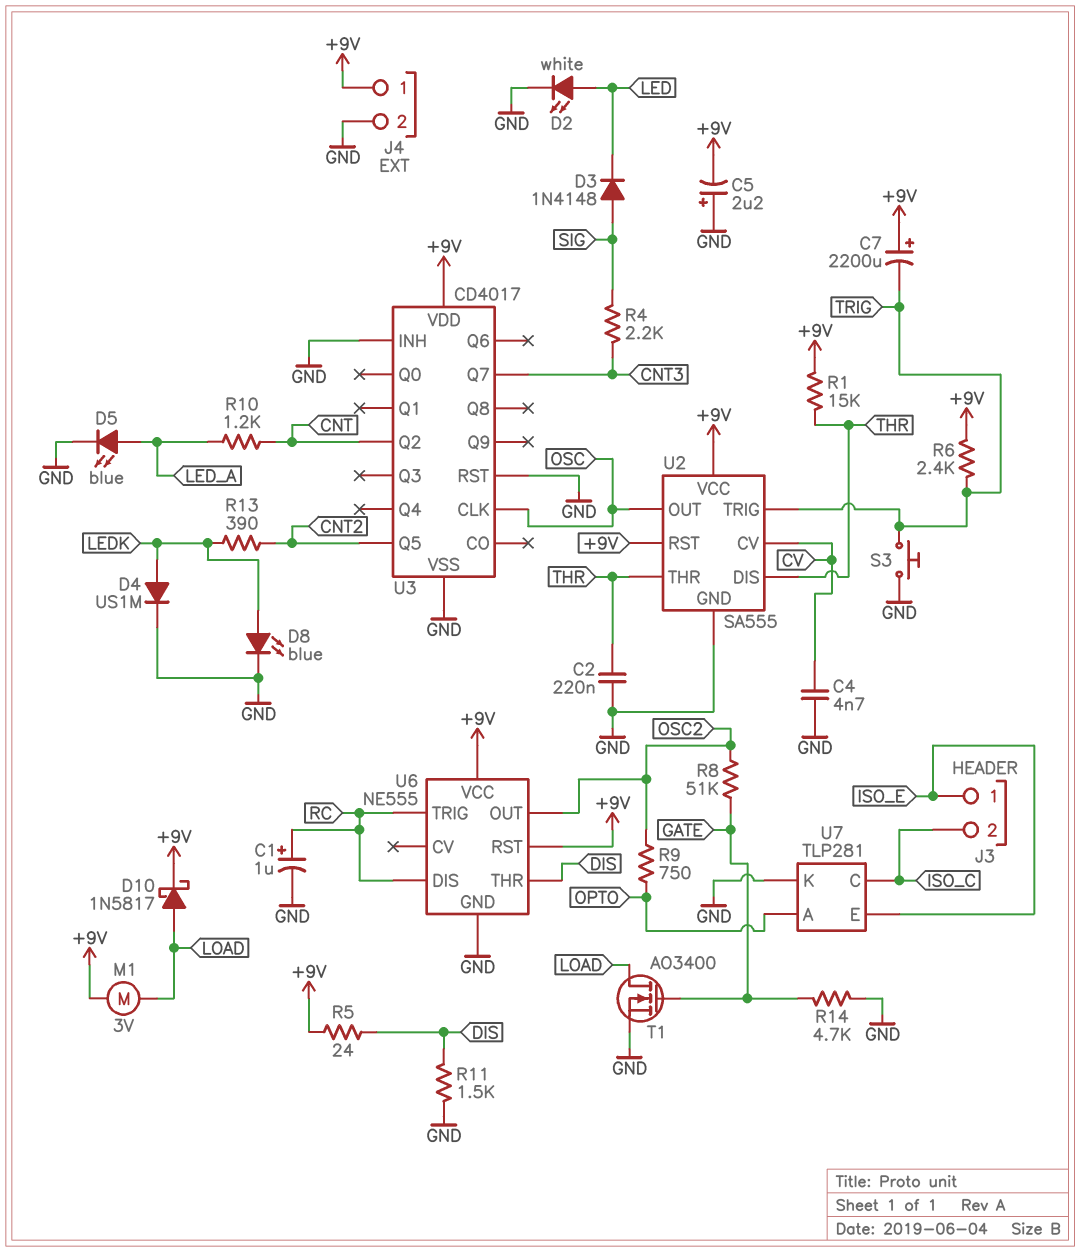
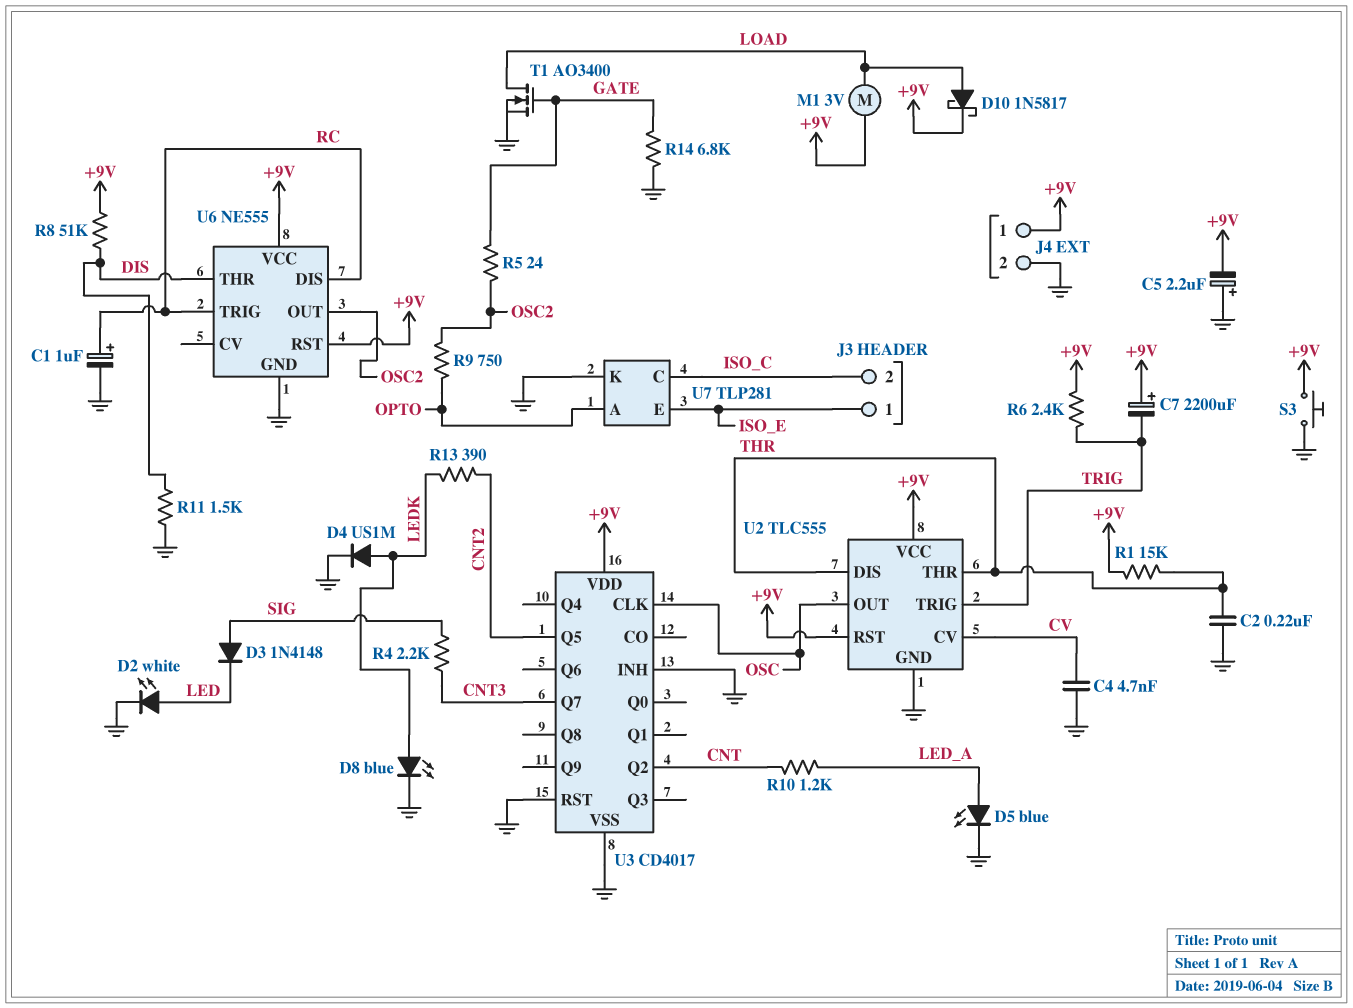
R5: 24 (+9V, DIS) -> 24 (GATE, OSC2)
R8: 51k (GATE, OSC2) -> 51k (+9V, DIS)
R14: 4.7k (GATE, GND) -> 6.8k (GATE, GND)
S3: button (GND, TRIG) -> button (+9V, GND)
U2: SA555 -> TLC555

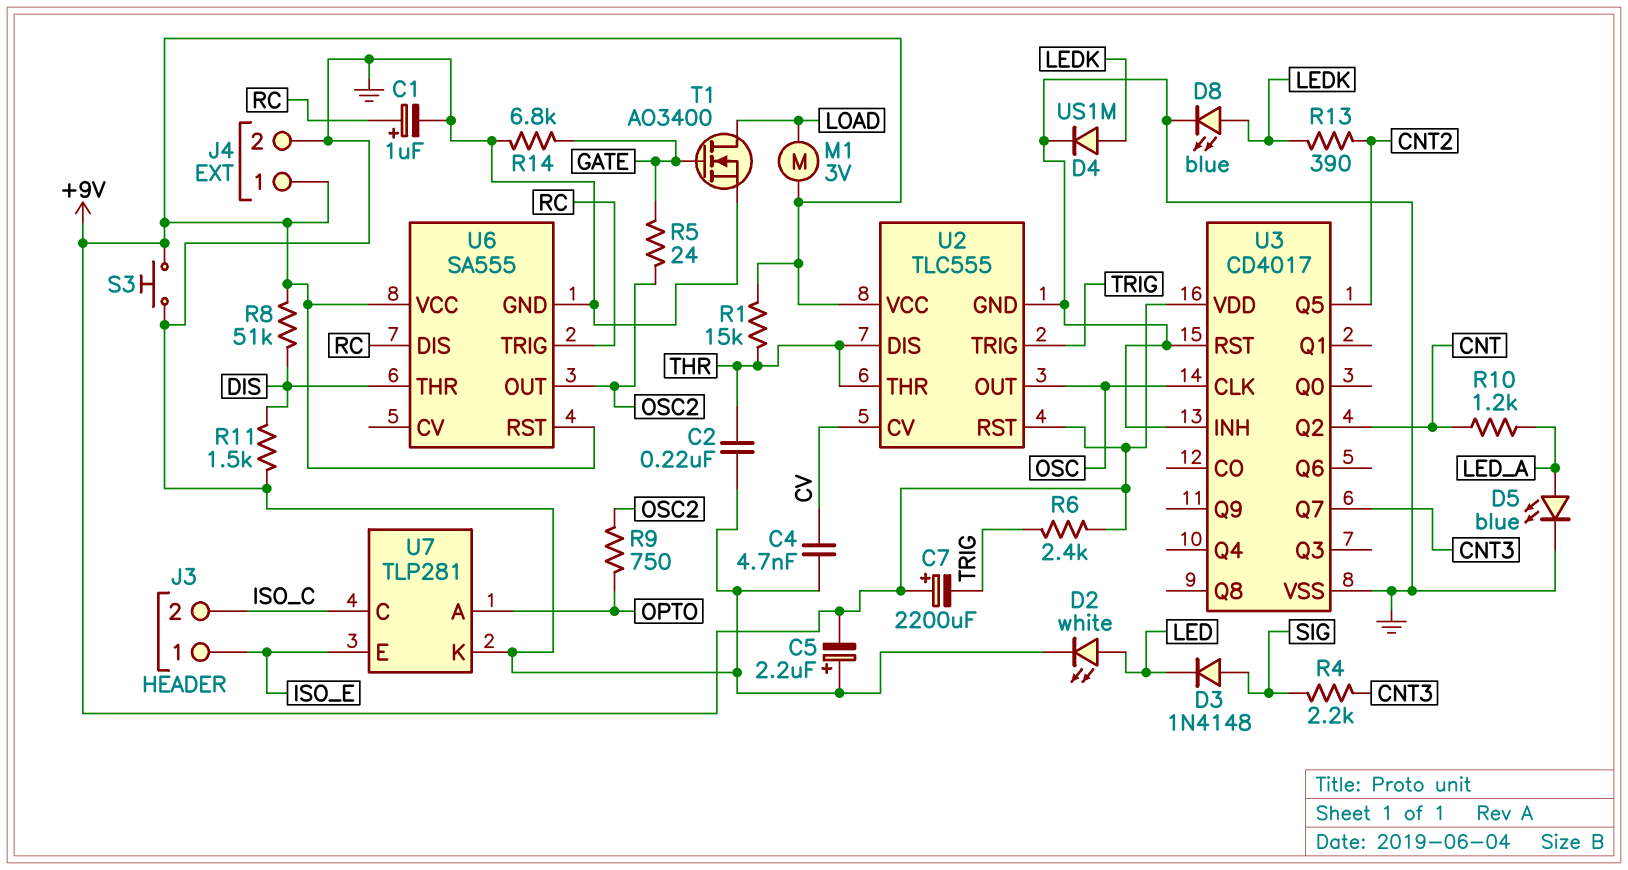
D10: schottky 1N5817 (A LOAD, K +9V) -> none
U6: NE555 -> SA555

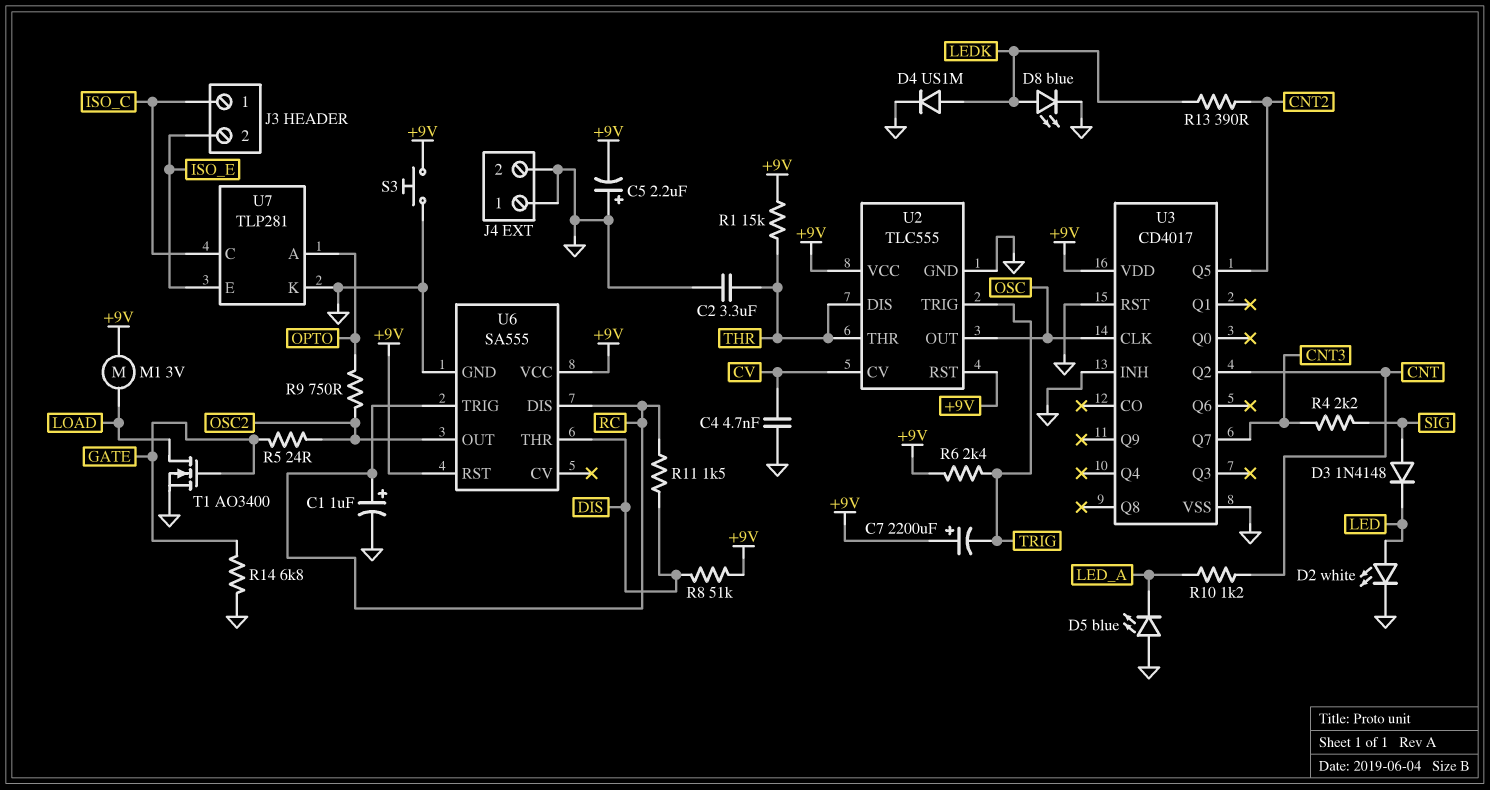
C2: 220nF (GND, THR) -> 3.3uF (GND, THR)
D5: LED blue (A LED_A, K GND) -> LED blue (A GND, K LED_A)
J3 pin 1: ISO_E -> ISO_C
J3 pin 2: ISO_C -> ISO_E
J4 pin 1: +9V -> GND
R11: 1.5k (DIS, GND) -> 1.5k (DIS, RC)

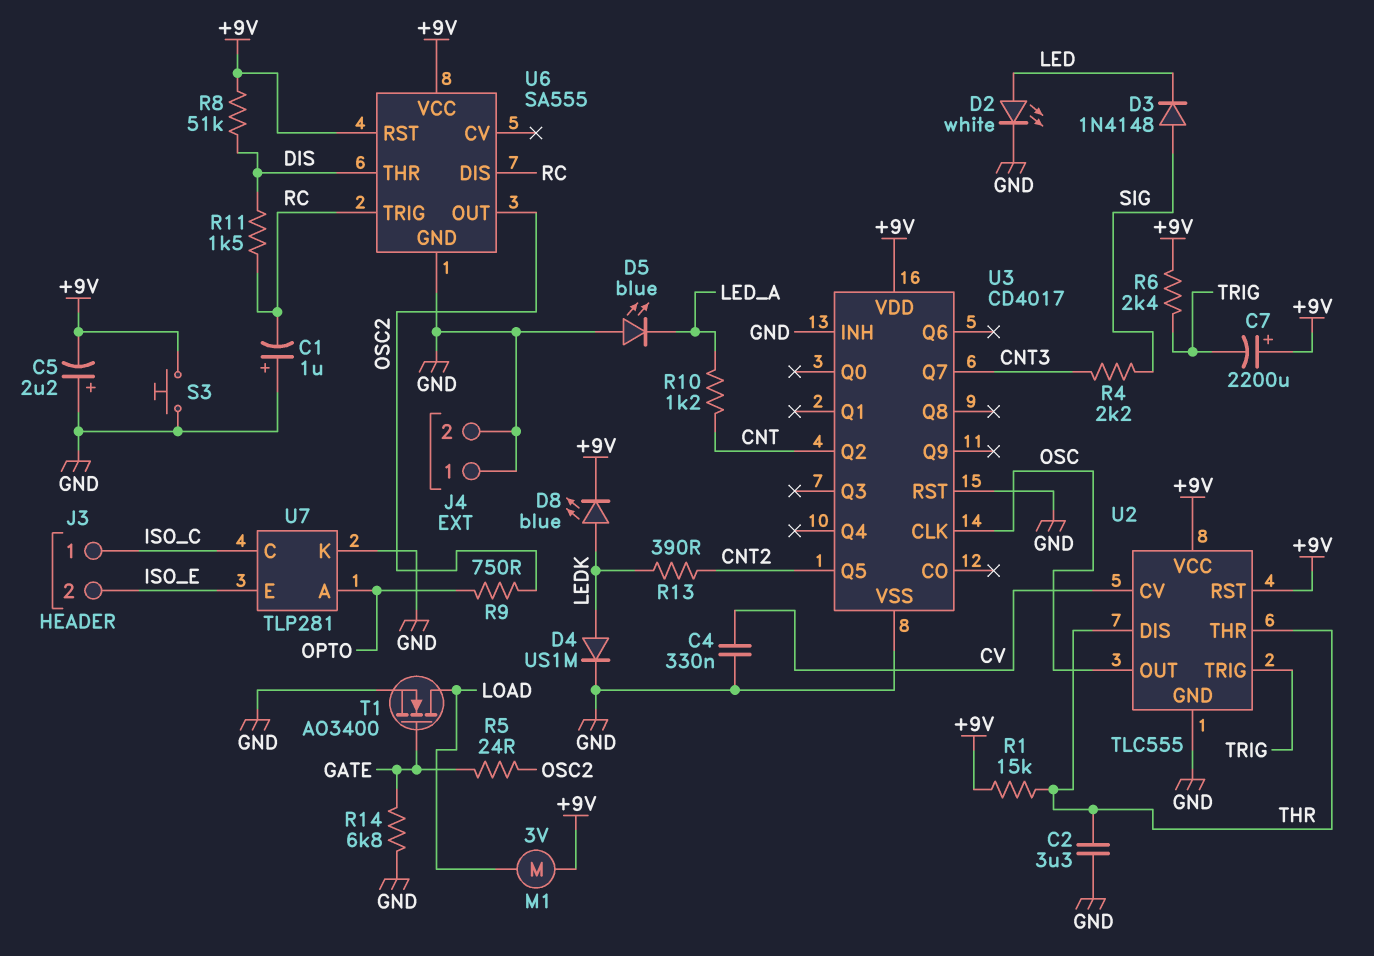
C1: 1uF (plus RC, minus GND) -> 1uF (plus GND, minus RC)
C4: 4.7nF (CV, GND) -> 330nF (CV, GND)
D8: LED blue (A LEDK, K GND) -> LED blue (A LEDK, K +9V)

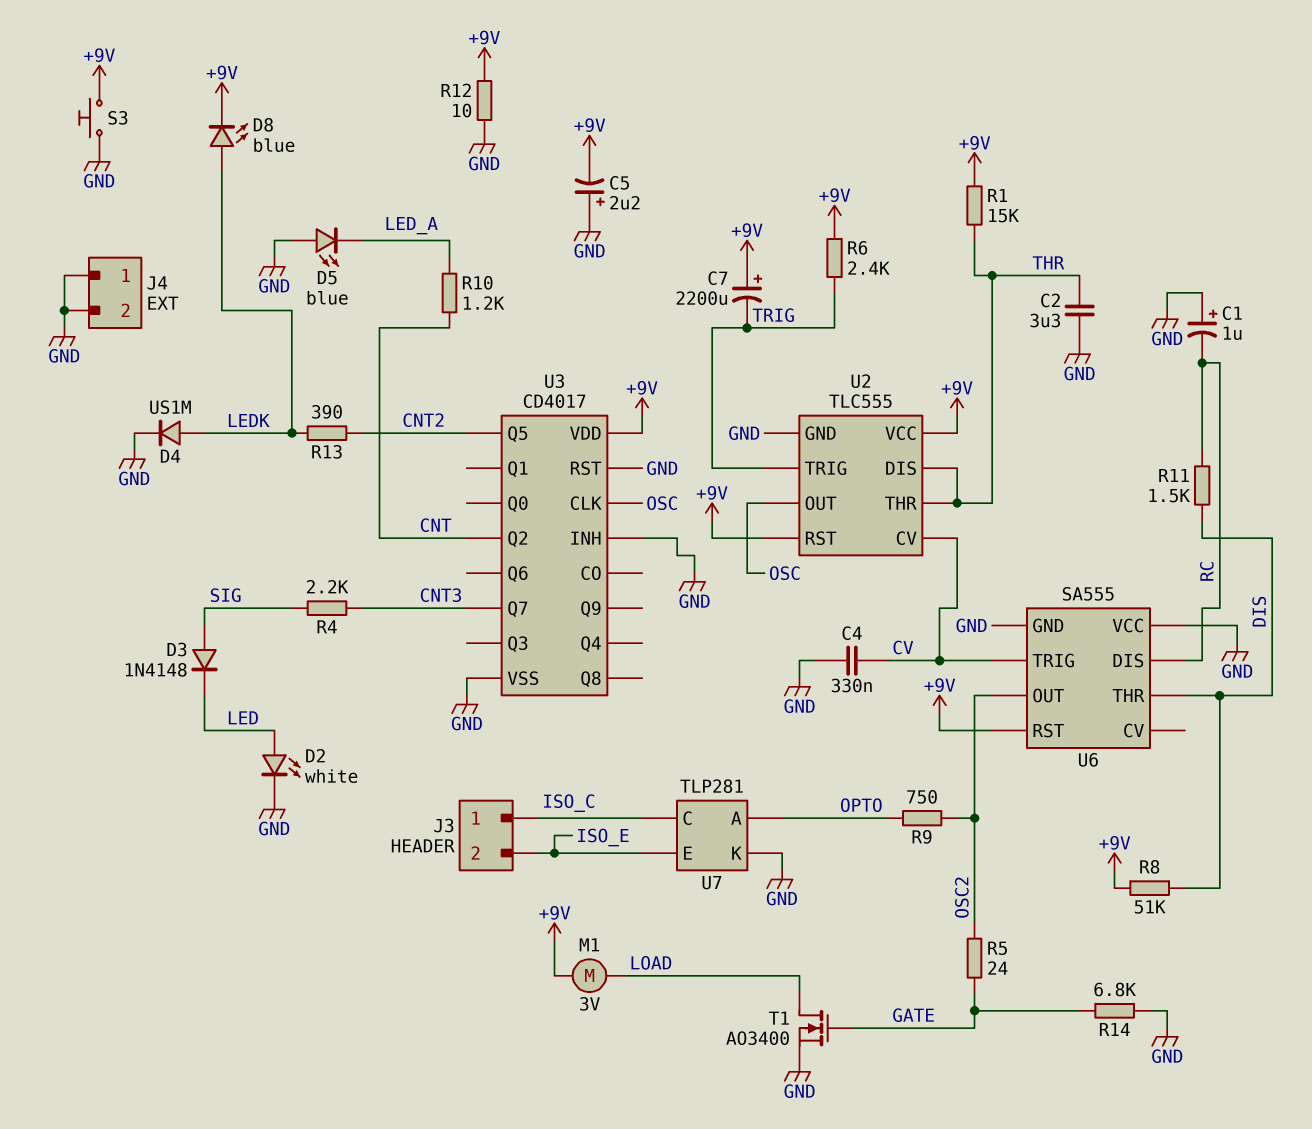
R12: none -> 10 (+9V, GND)
U6 pin TRIG: RC -> CV
U6 pin VCC: +9V -> GND

